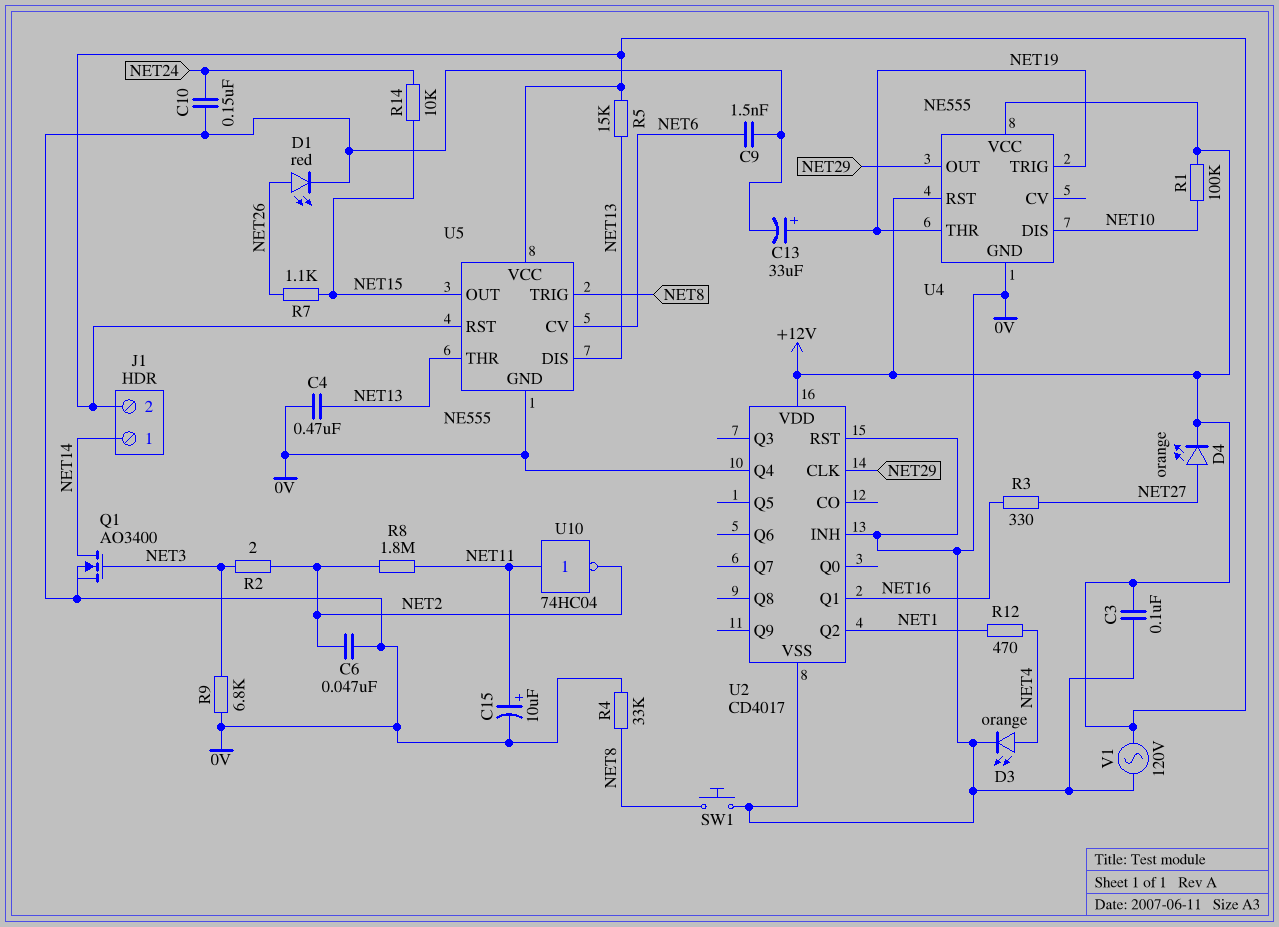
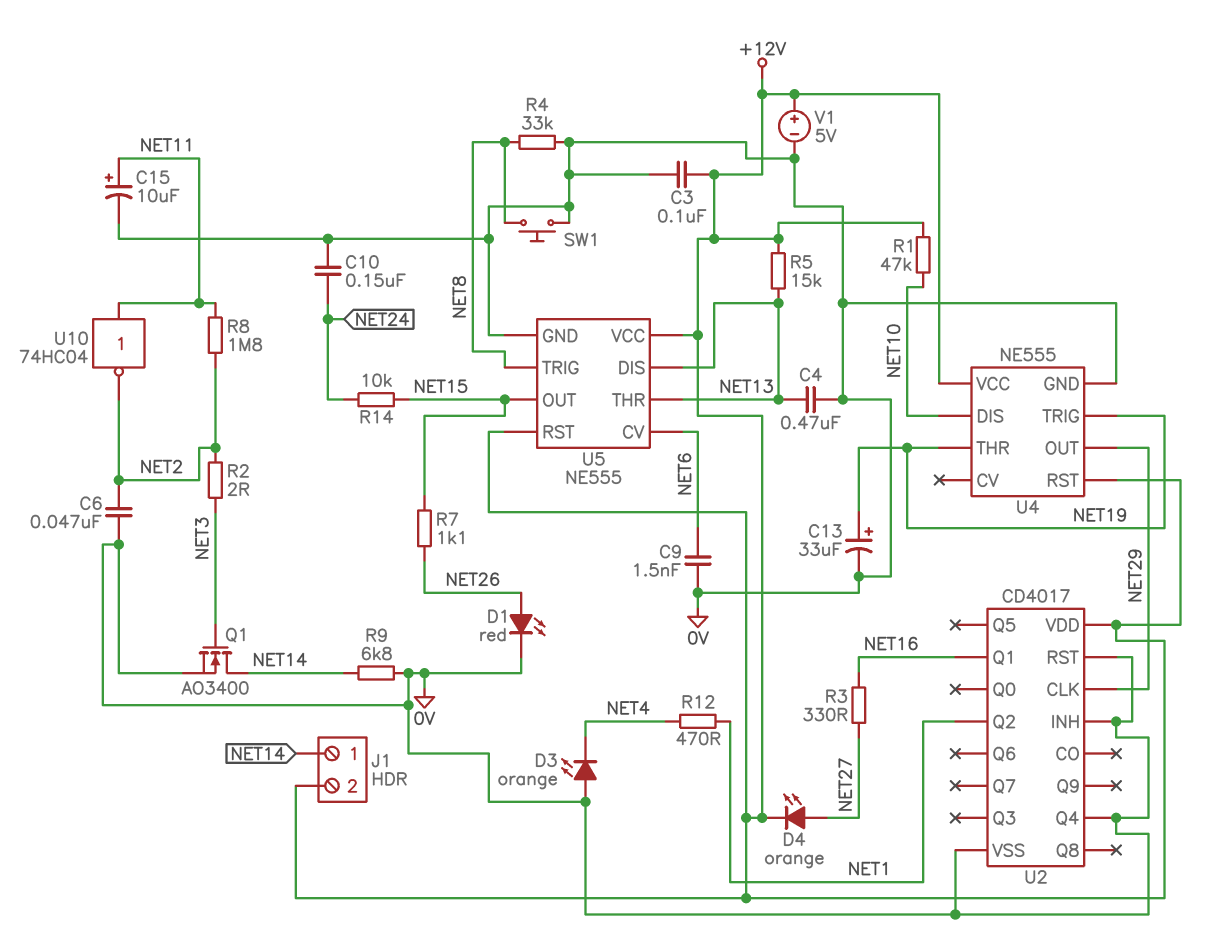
D3: LED orange (A NET4, K 0V) -> LED orange (A 0V, K NET4)
R1: 100k (+12V, NET10) -> 47k (+12V, NET10)
R9: 6.8k (0V, NET3) -> 6.8k (0V, NET14)
V1: AC 120V (+12V, 0V) -> 5V (plus +12V, minus 0V)

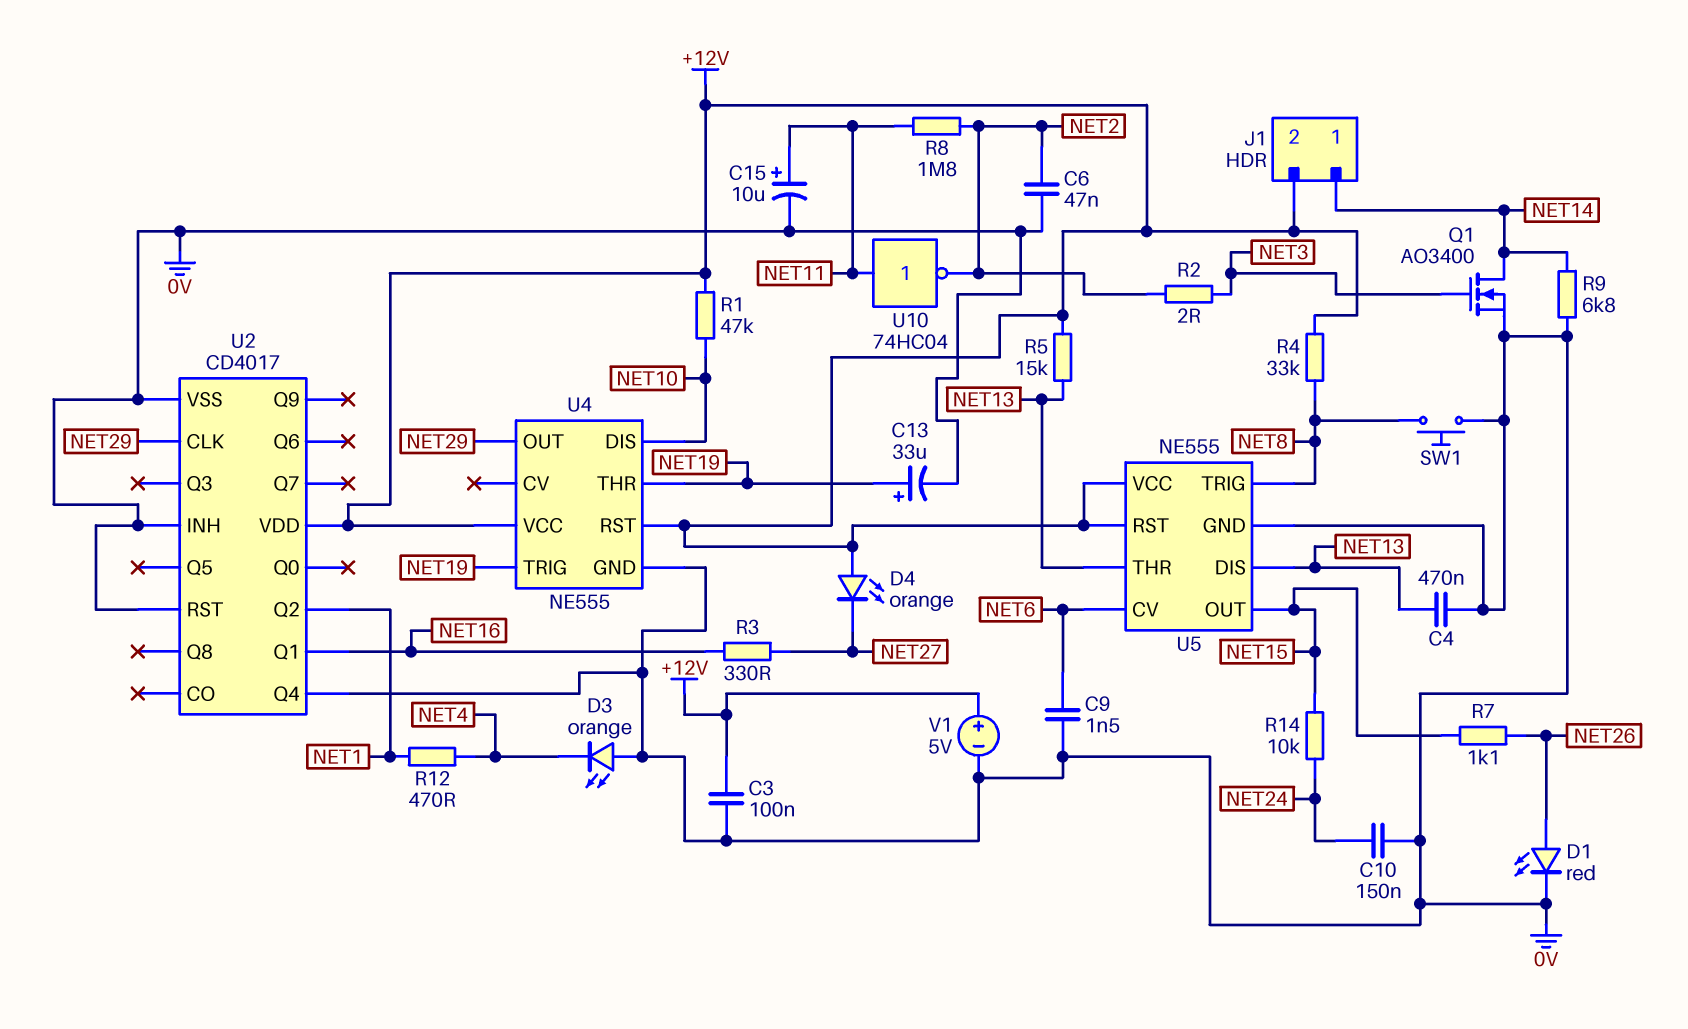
D4: LED orange (A NET27, K +12V) -> LED orange (A +12V, K NET27)
R4: 33k (0V, NET8) -> 33k (+12V, NET8)

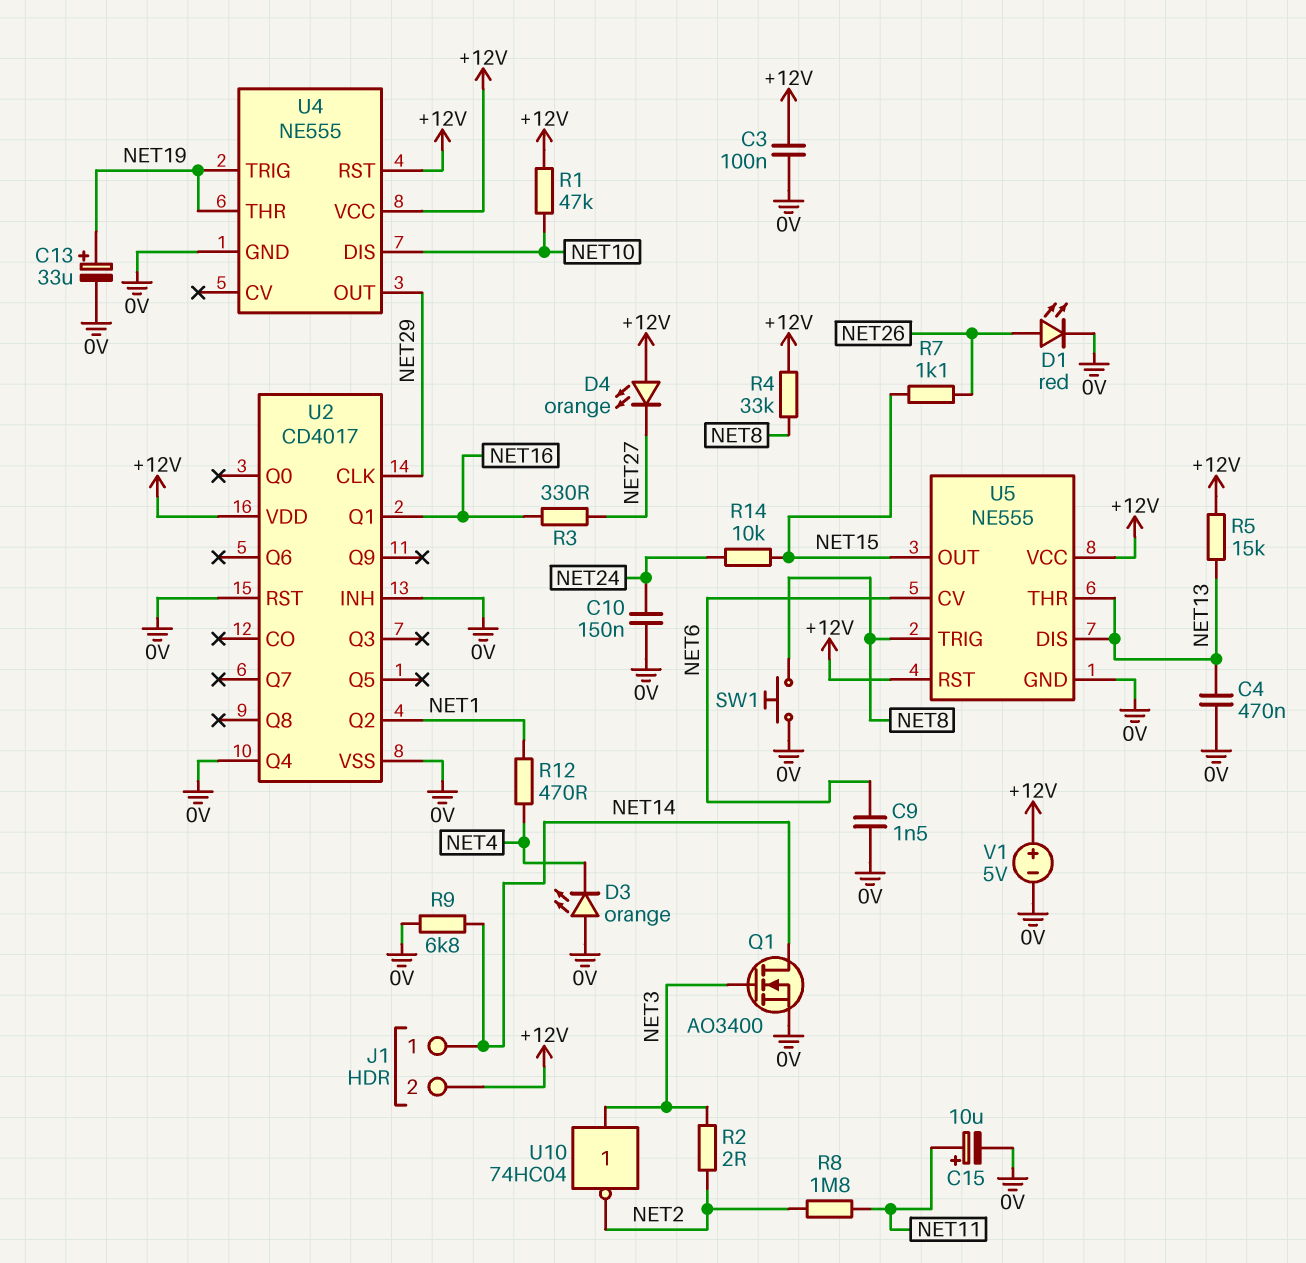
C6: 47nF (0V, NET2) -> none
U10: NOT 74HC04 (in NET11, out NET2) -> NOT 74HC04 (in NET3, out NET2)

